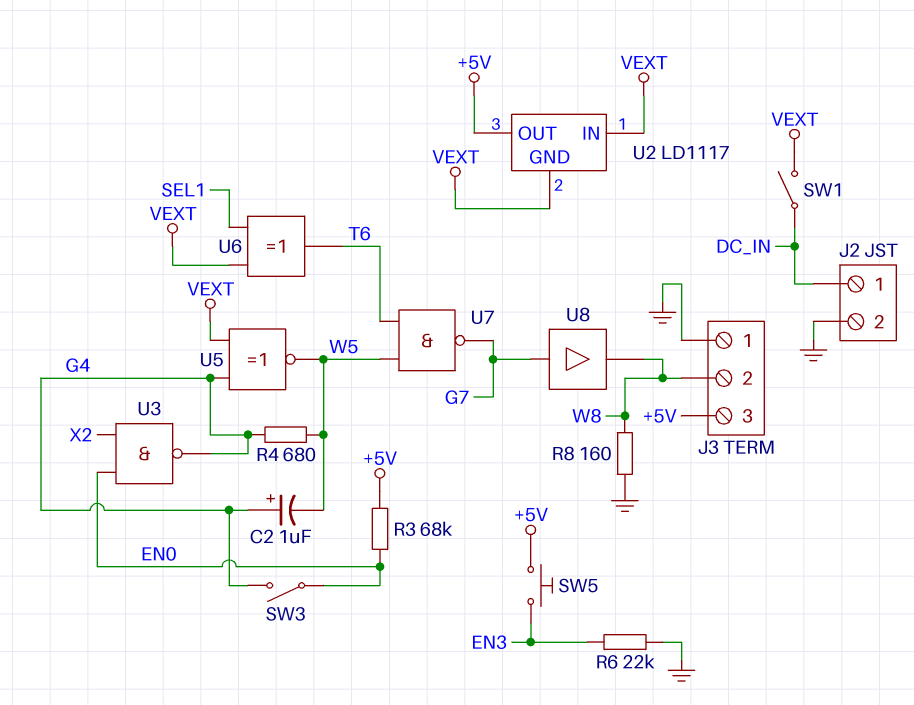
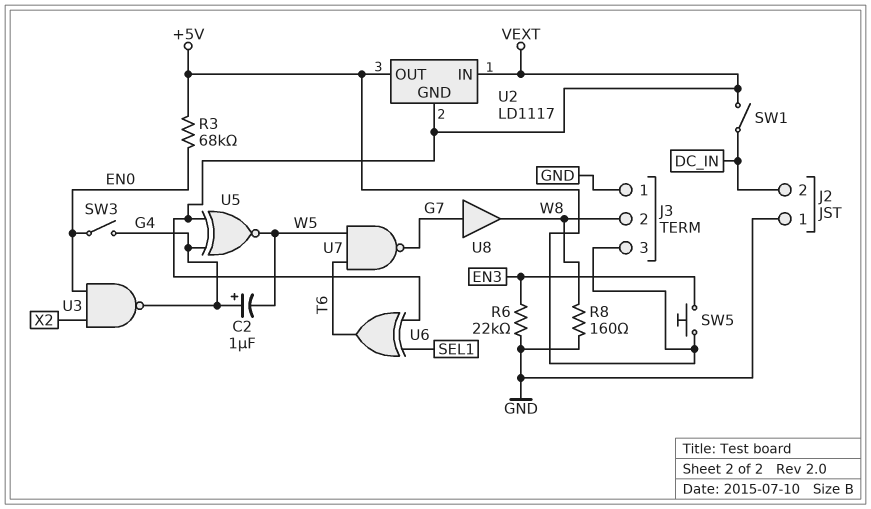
J2 pin 1: DC_IN -> GND
J2 pin 2: GND -> DC_IN
R4: 680 (G4, W5) -> none

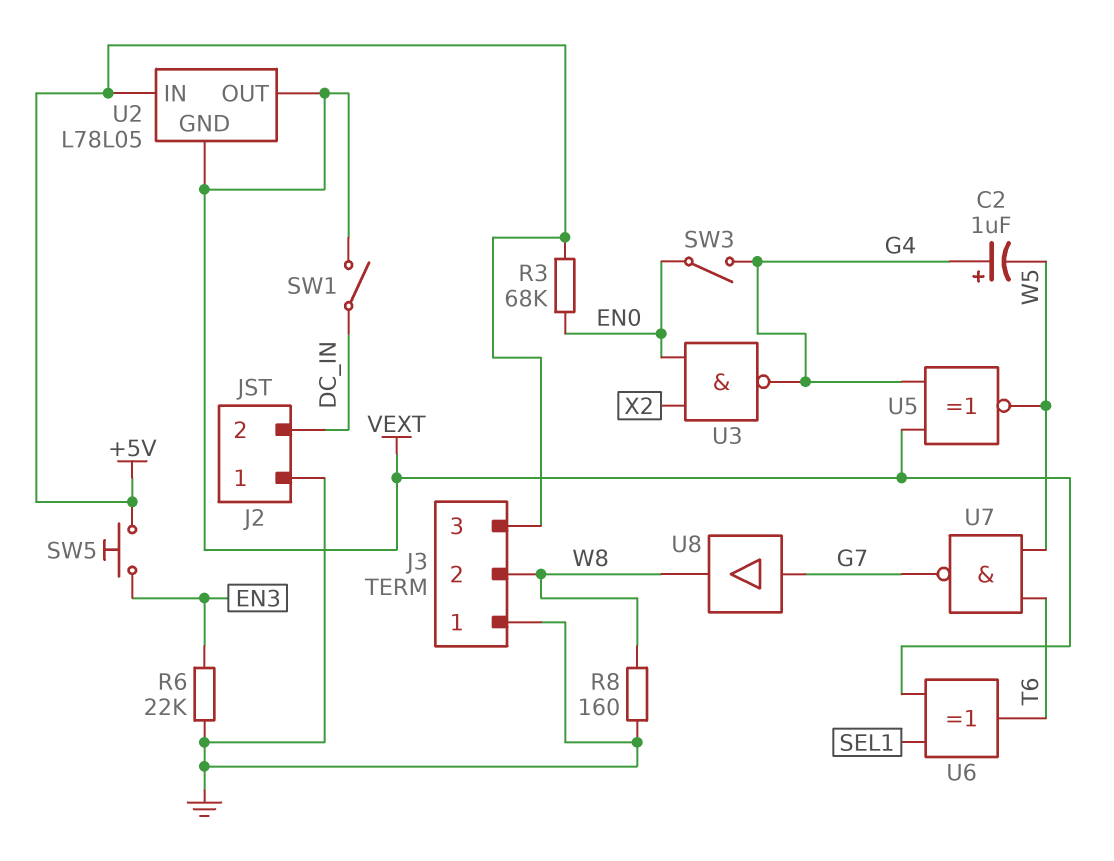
U2: LD1117 -> L78L05
U2 pin IN: VEXT -> +5V
U2 pin OUT: +5V -> VEXT

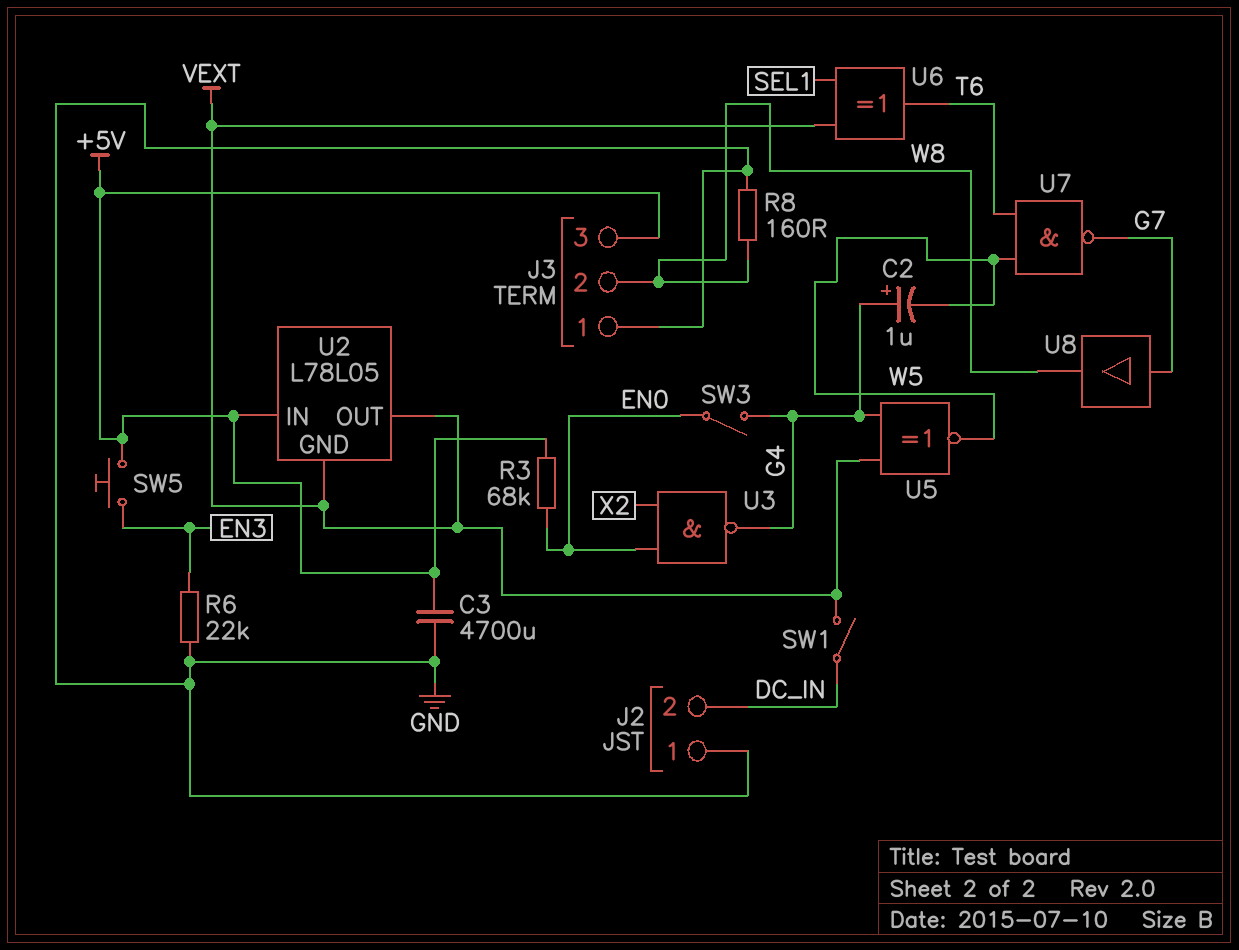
C3: none -> 4700uF (+5V, GND)

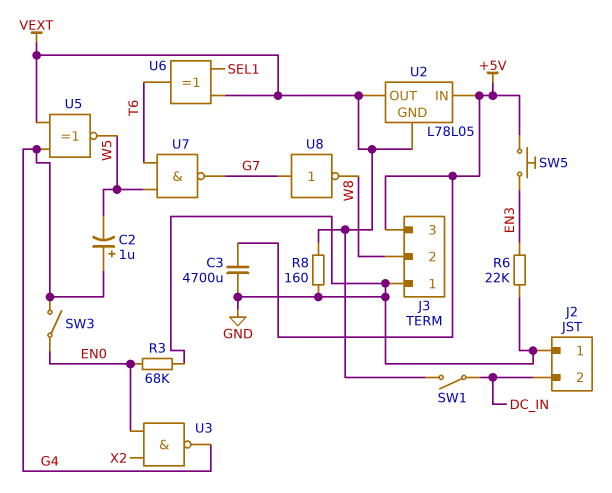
R3: 68k (+5V, EN0) -> 68k (EN0, GND)
R8: 160 (GND, W8) -> 160 (GND, VEXT)
U8: buffer (in G7, out W8) -> NOT (in G7, out W8)

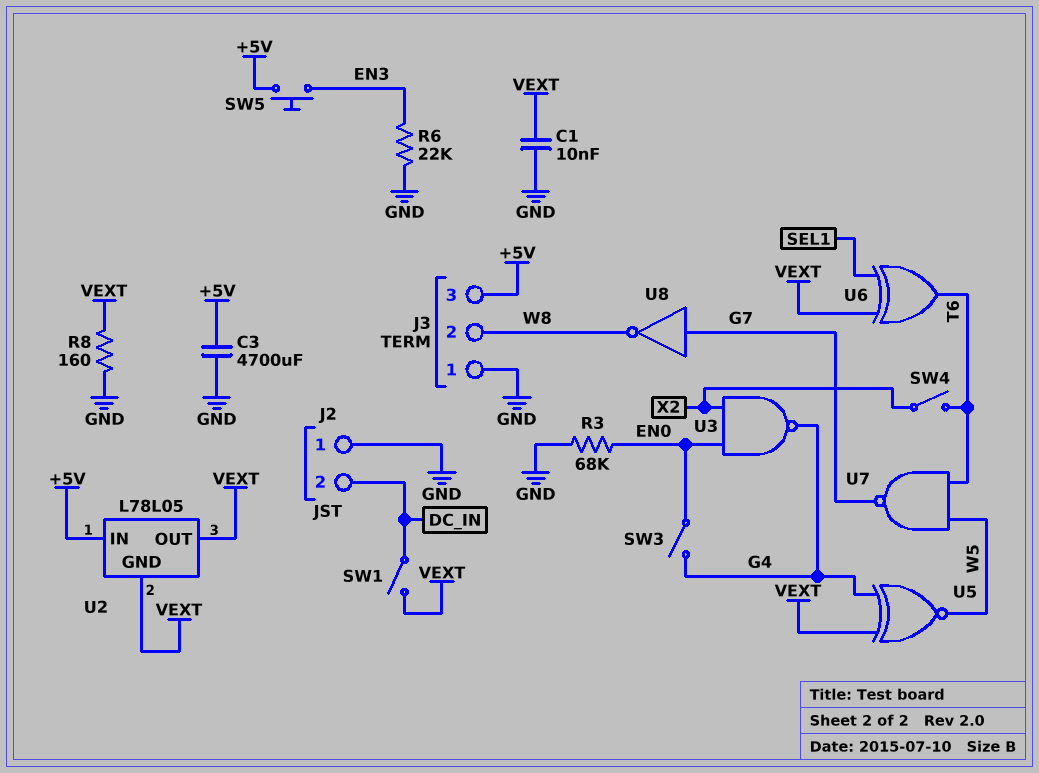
C1: none -> 10nF (GND, VEXT)
C2: 1uF (plus G4, minus W5) -> none
SW4: none -> switch (T6, X2)

